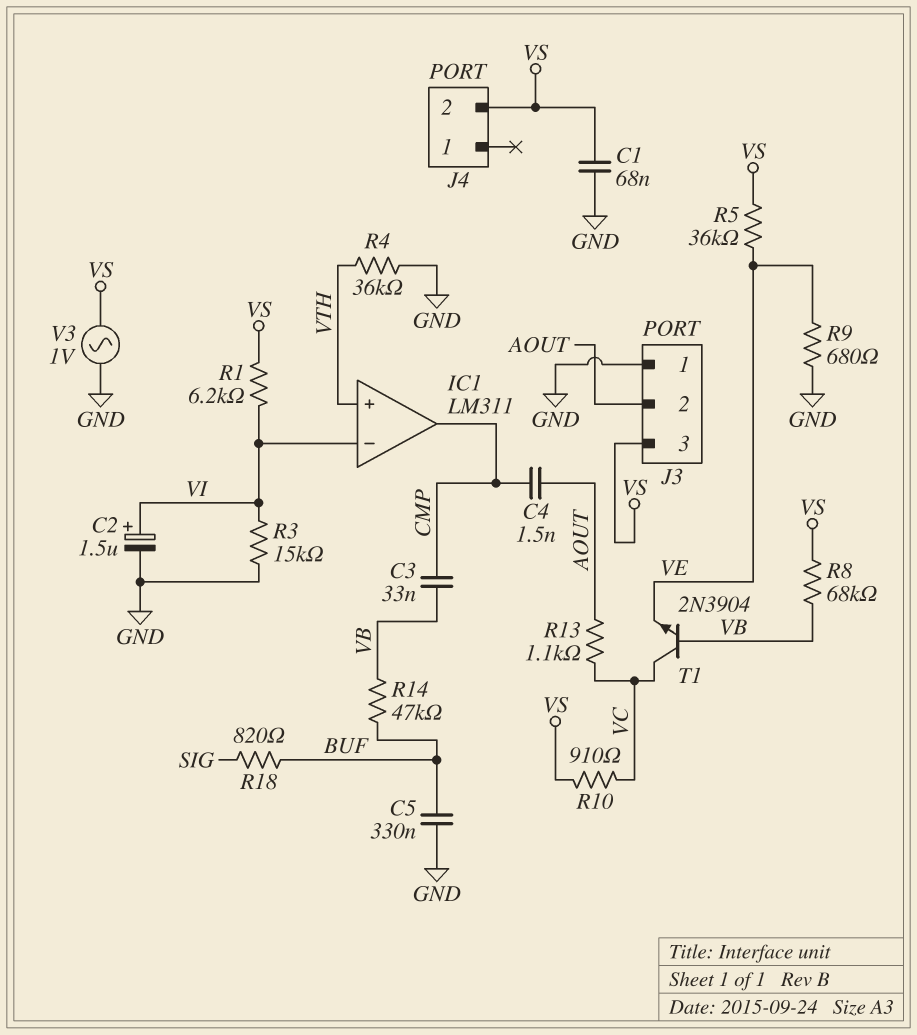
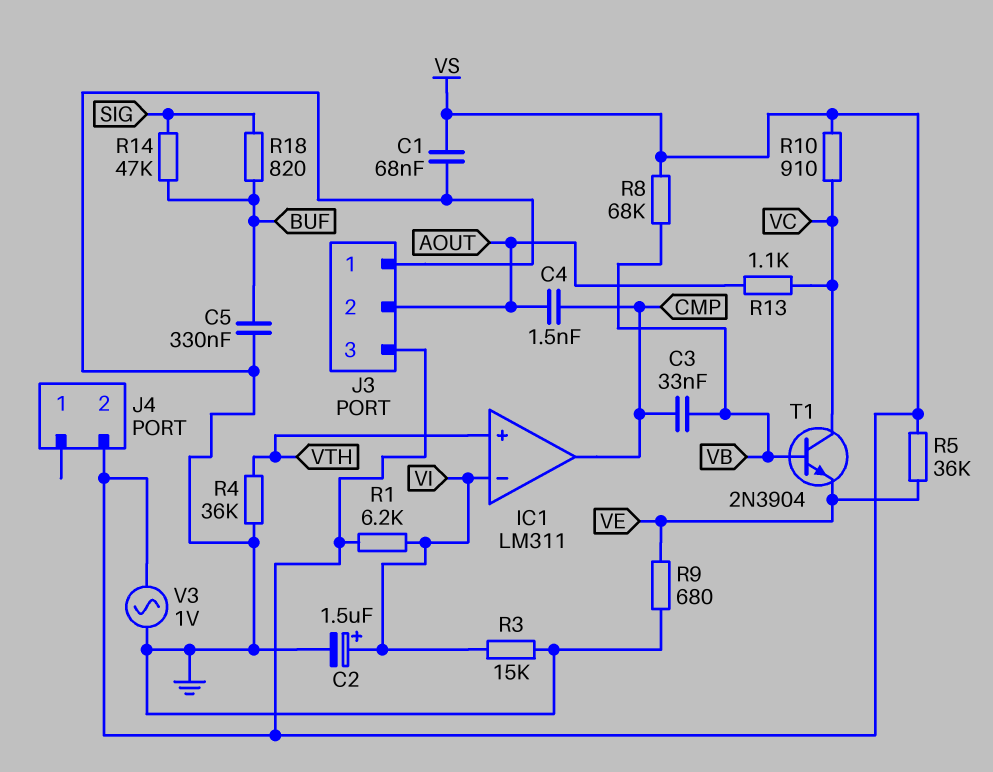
R14: 47k (BUF, VB) -> 47k (BUF, SIG)

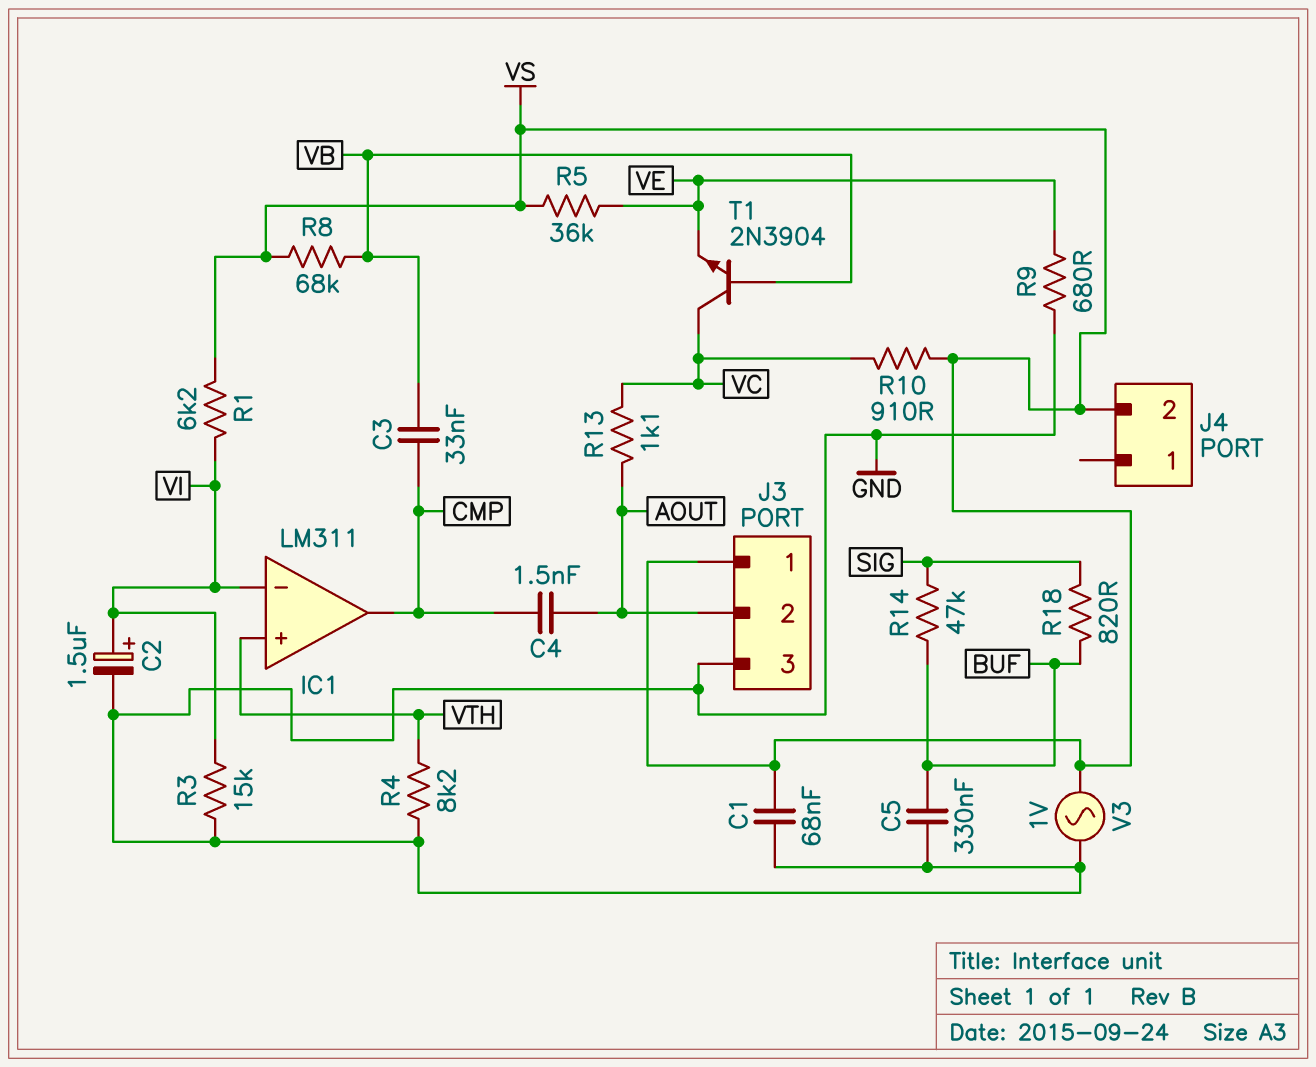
J3 pin 1: GND -> VS
J3 pin 3: VS -> GND
R4: 36k (GND, VTH) -> 8.2k (GND, VTH)

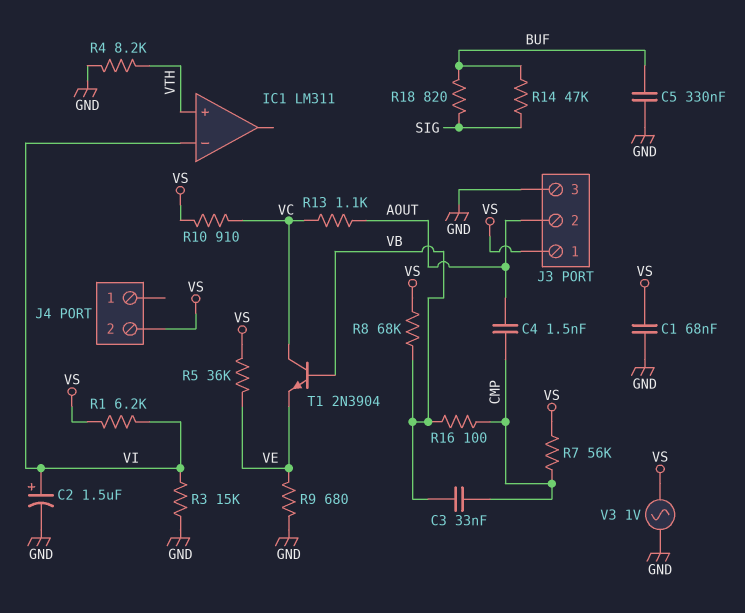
IC1 pin out: CMP -> none
R7: none -> 56k (CMP, VS)
R16: none -> 100 (CMP, VB)

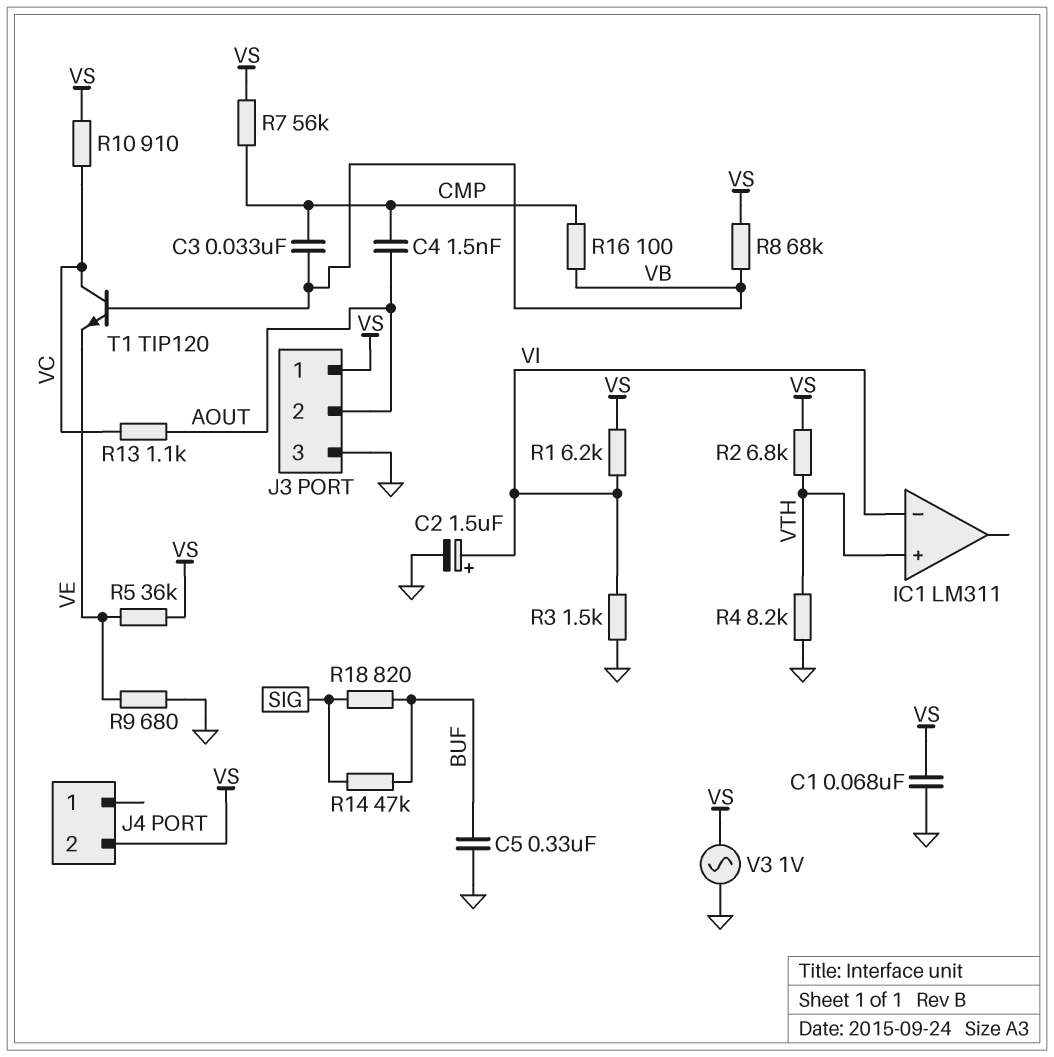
R2: none -> 6.8k (VS, VTH)
R3: 15k (GND, VI) -> 1.5k (GND, VI)
T1: NPN 2N3904 (B VB, C VC, E VE) -> NPN TIP120 (B VB, C VC, E VE)

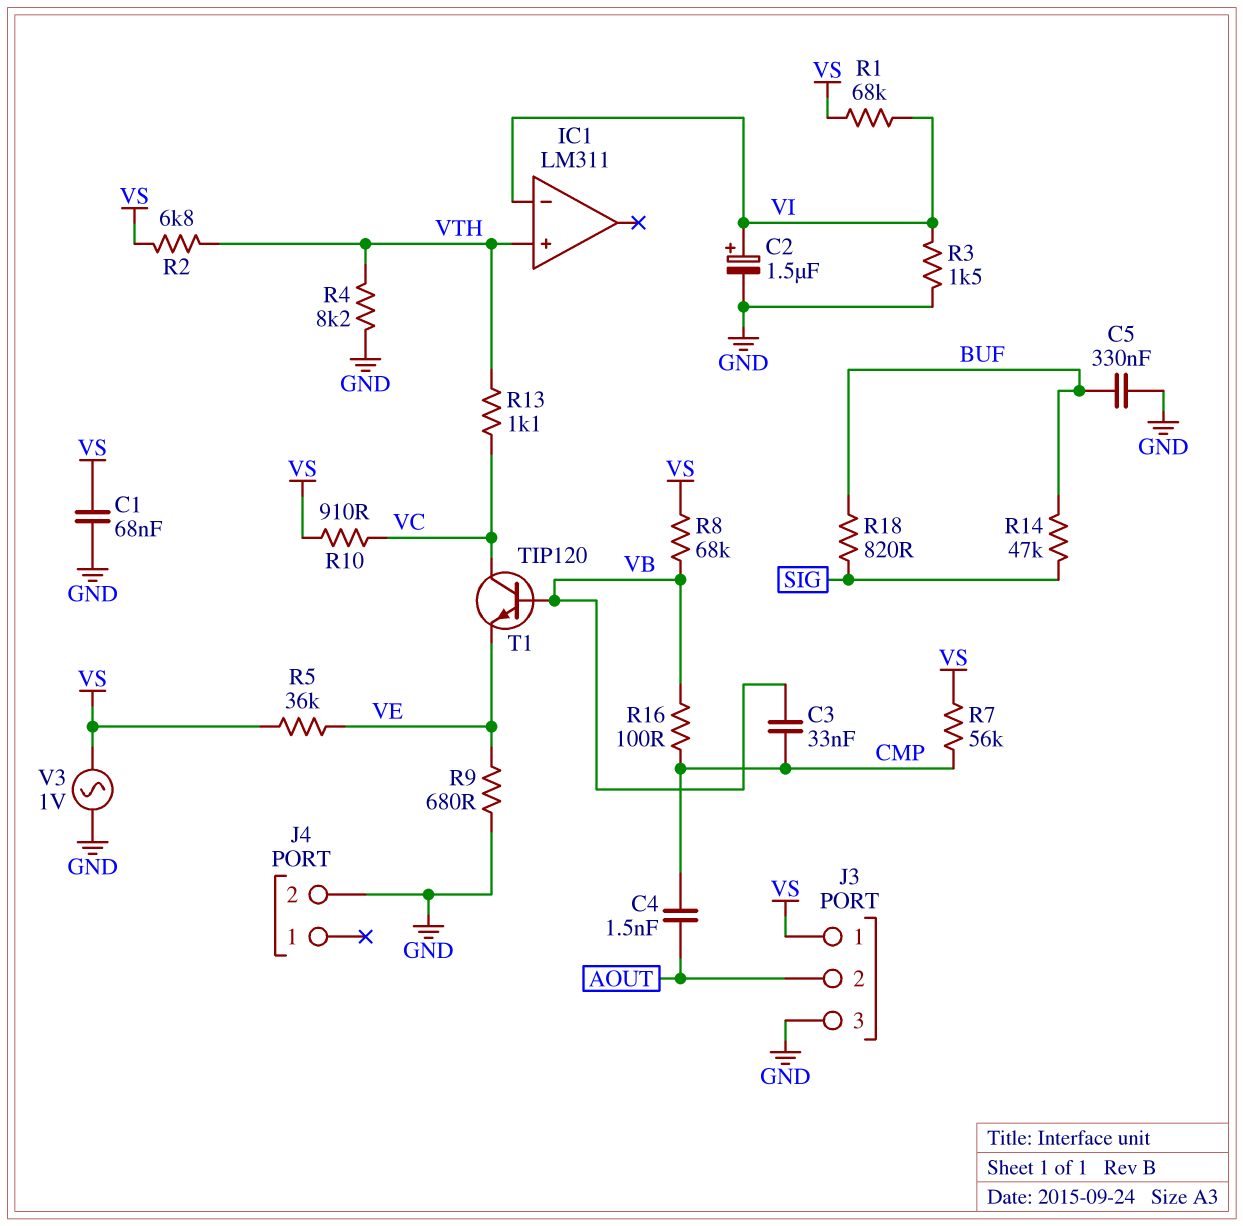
J4 pin 2: VS -> GND
R1: 6.2k (VI, VS) -> 68k (VI, VS)
R13: 1.1k (AOUT, VC) -> 1.1k (VC, VTH)

